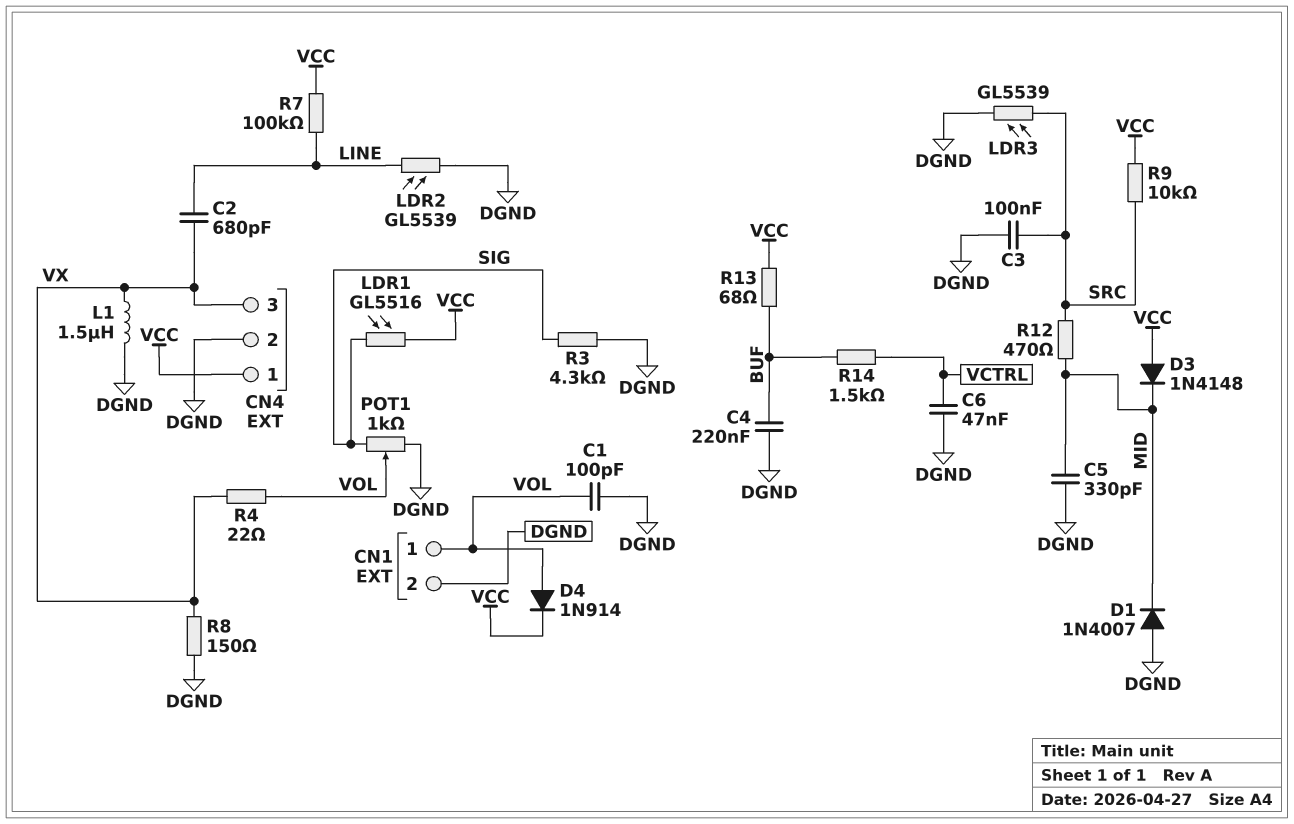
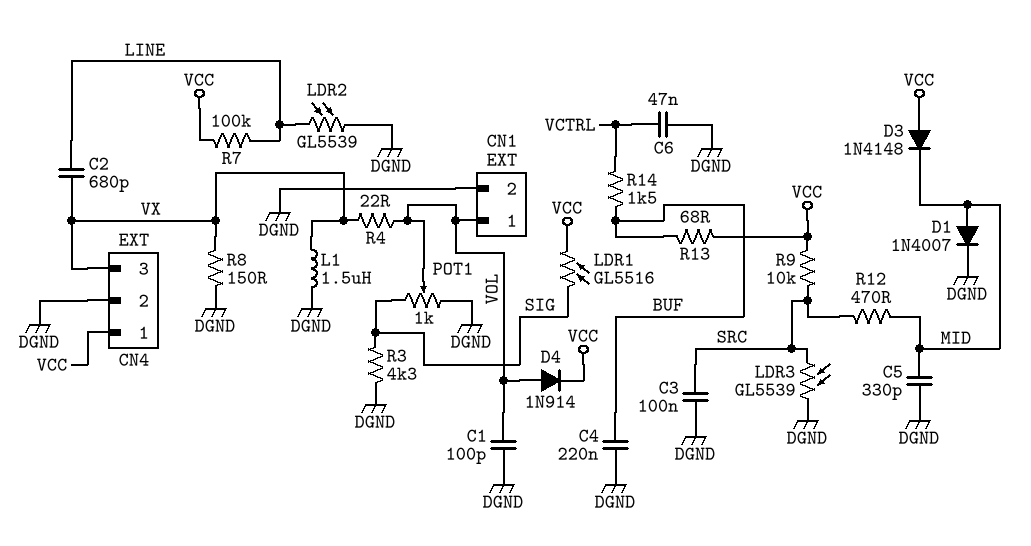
D1: diode 1N4007 (A DGND, K MID) -> diode 1N4007 (A MID, K DGND)

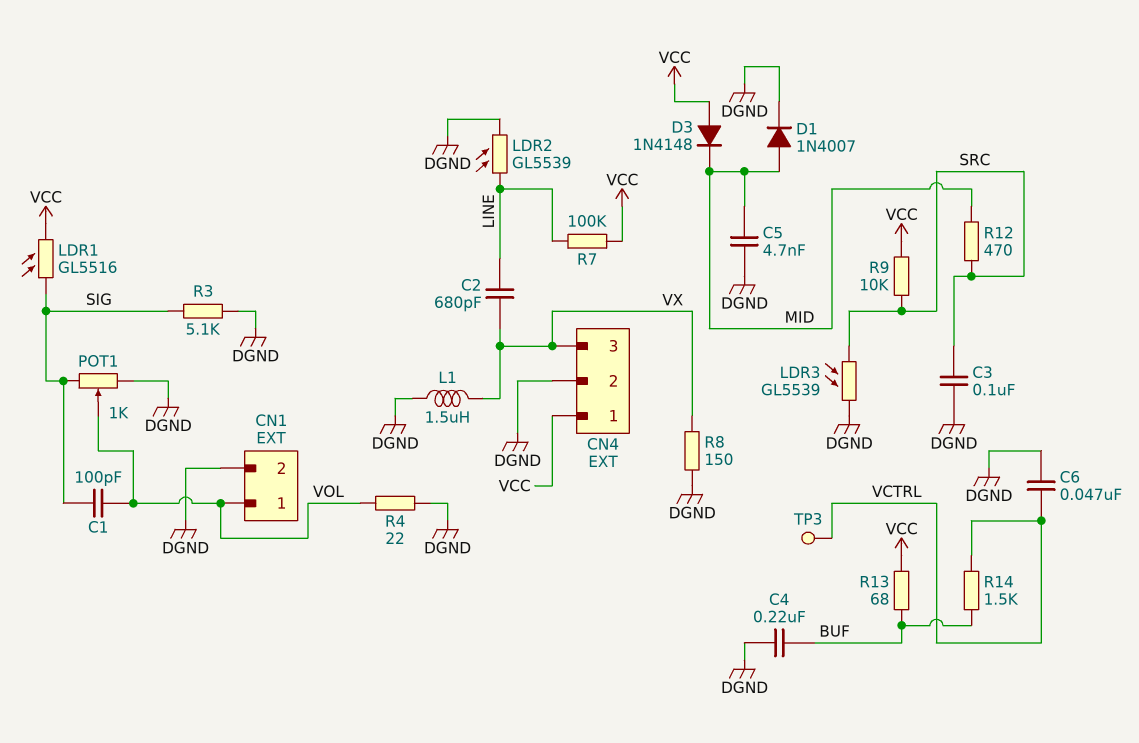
C1: 100pF (DGND, VOL) -> 100pF (SIG, VOL)
C5: 330pF (DGND, MID) -> 4.7nF (DGND, MID)
D4: diode 1N914 (A VOL, K VCC) -> none
R3: 4.3k (DGND, SIG) -> 5.1k (DGND, SIG)
R4: 22 (VOL, VX) -> 22 (DGND, VOL)
TP3: none -> test point (VCTRL)

